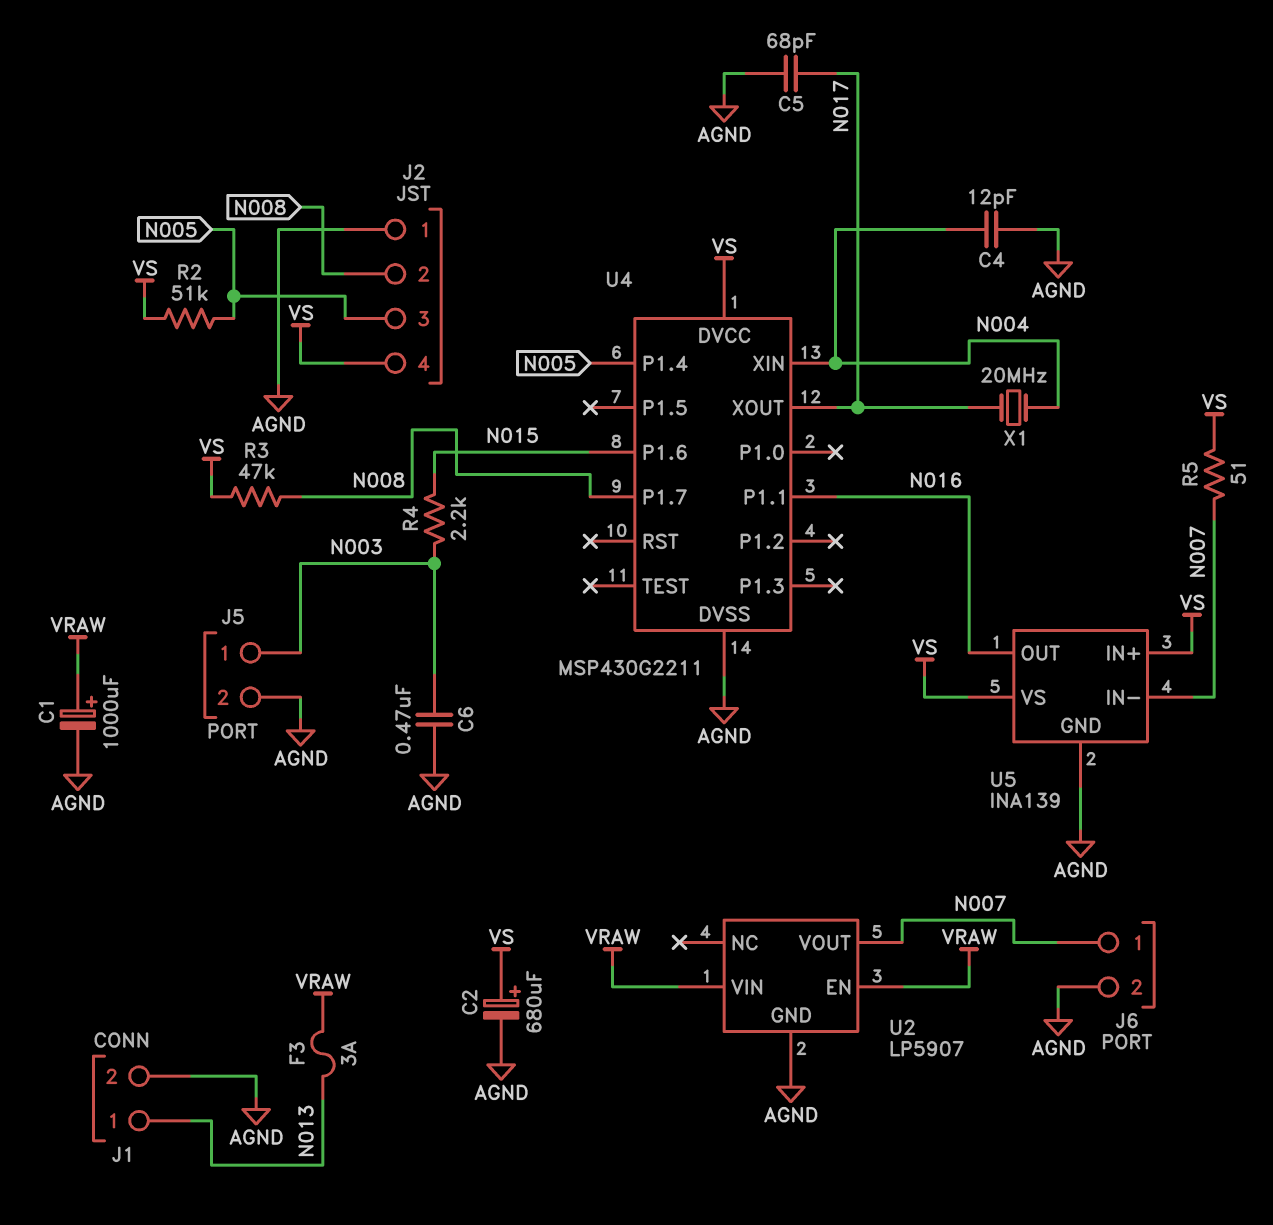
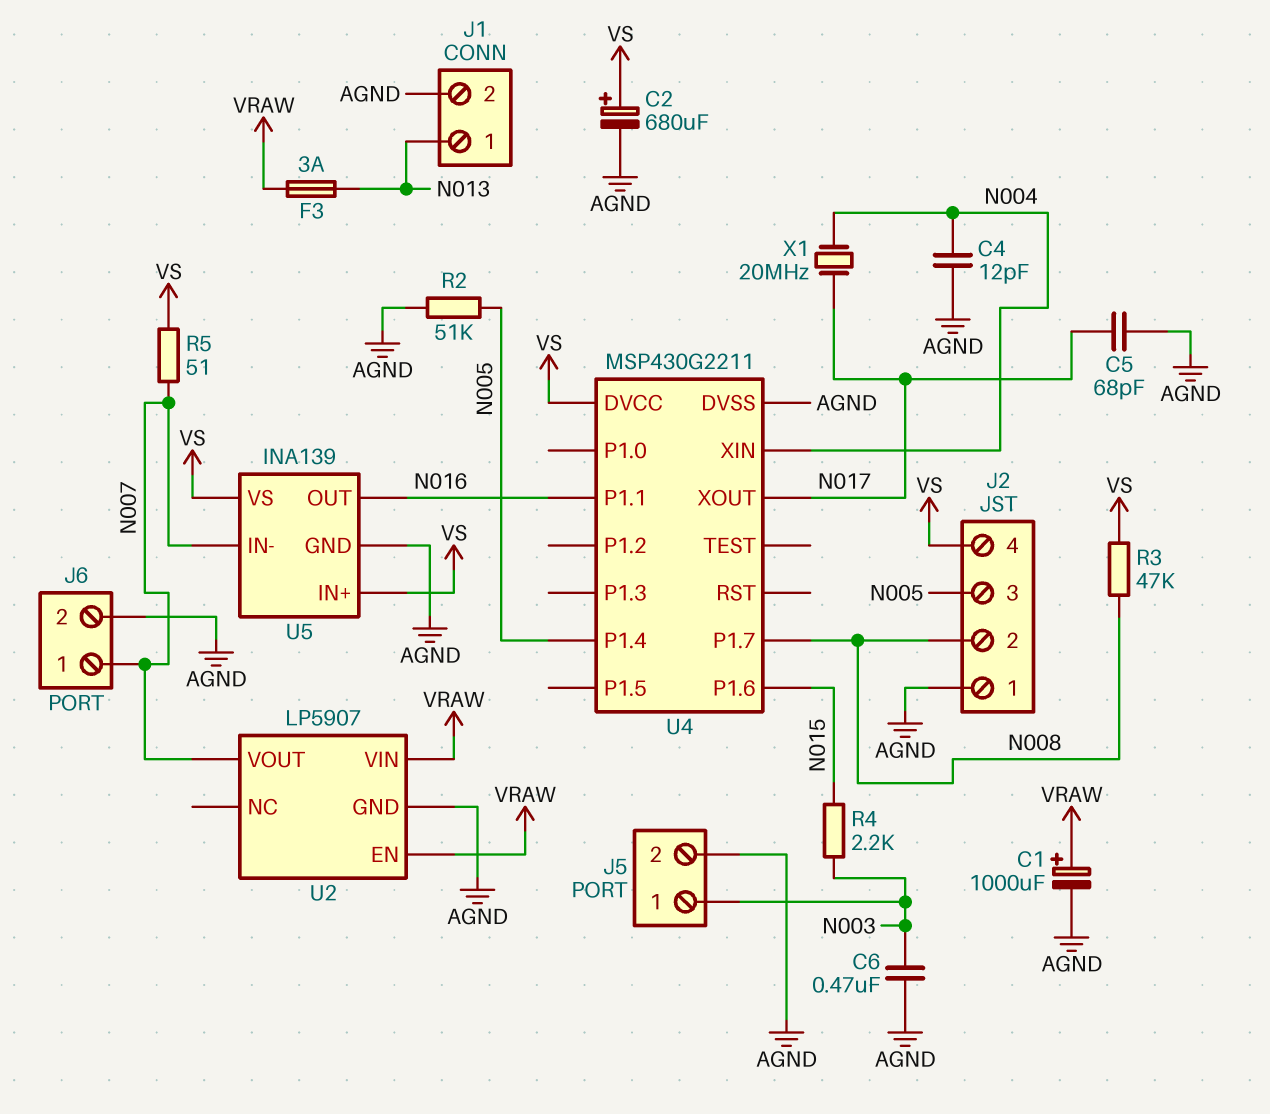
R2: 51k (N005, VS) -> 51k (AGND, N005)

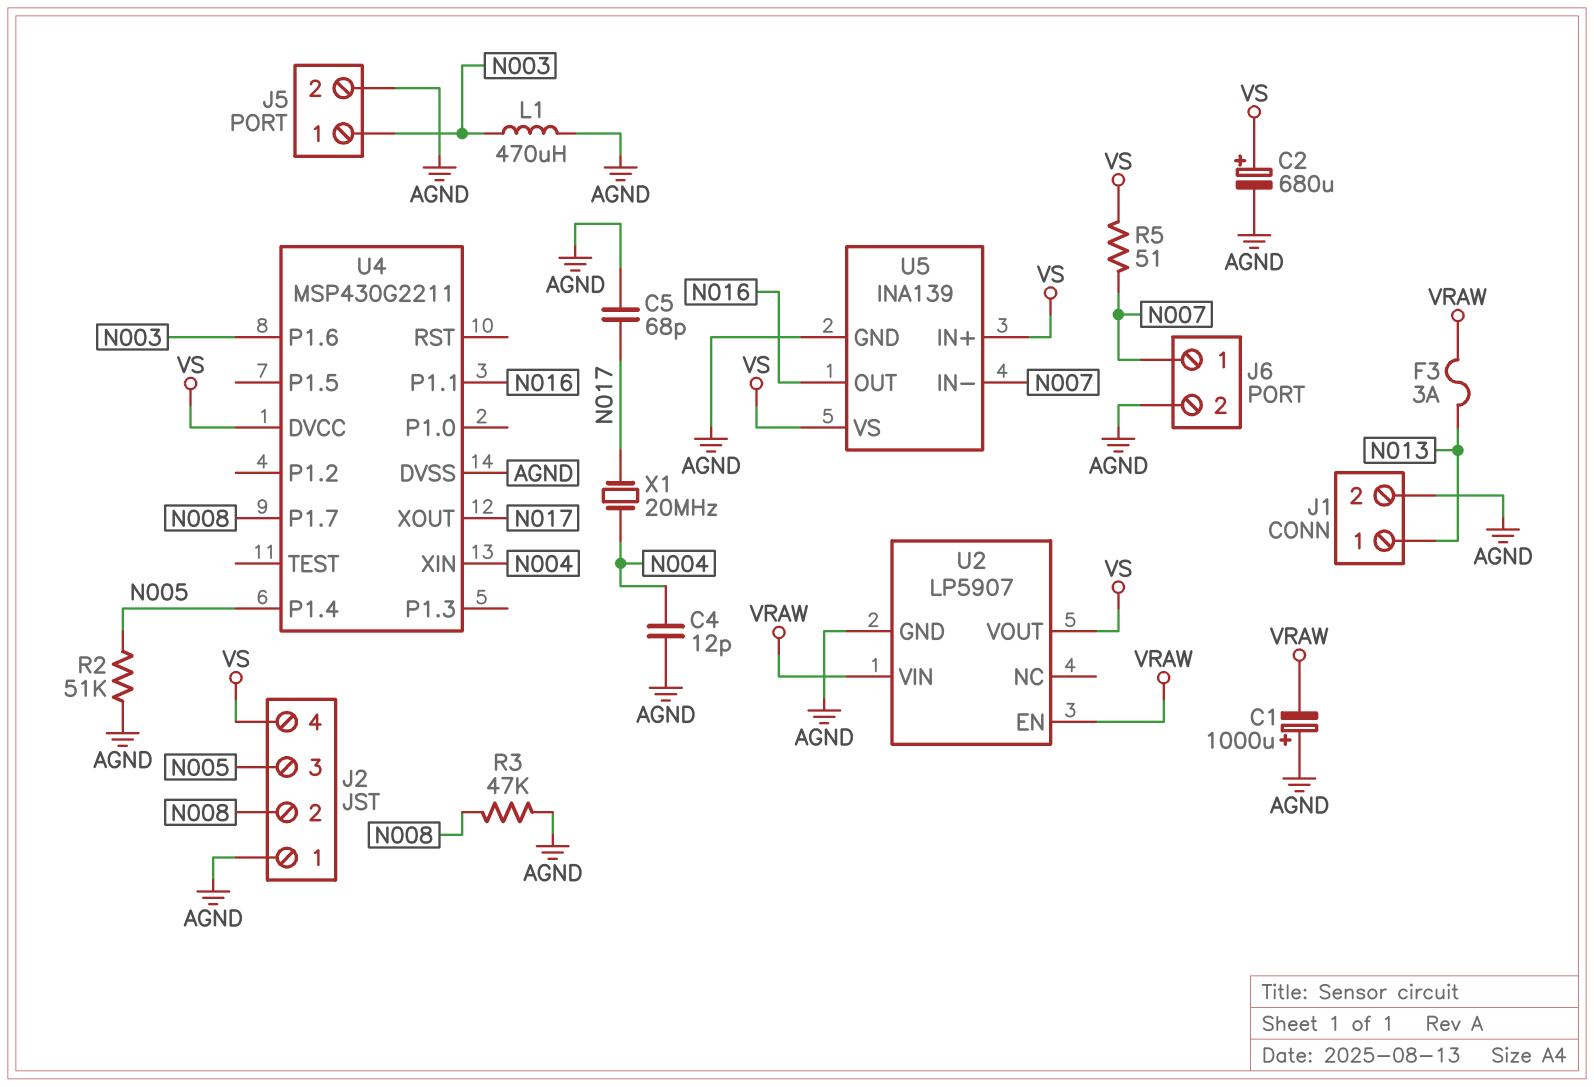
C1: 1000uF (plus VRAW, minus AGND) -> 1000uF (plus AGND, minus VRAW)
C6: 470nF (AGND, N003) -> none
L1: none -> 470uH (AGND, N003)
R3: 47k (N008, VS) -> 47k (AGND, N008)
R4: 2.2k (N003, N015) -> none
U2 pin VOUT: N007 -> VS
U4 pin P1.6: N015 -> N003

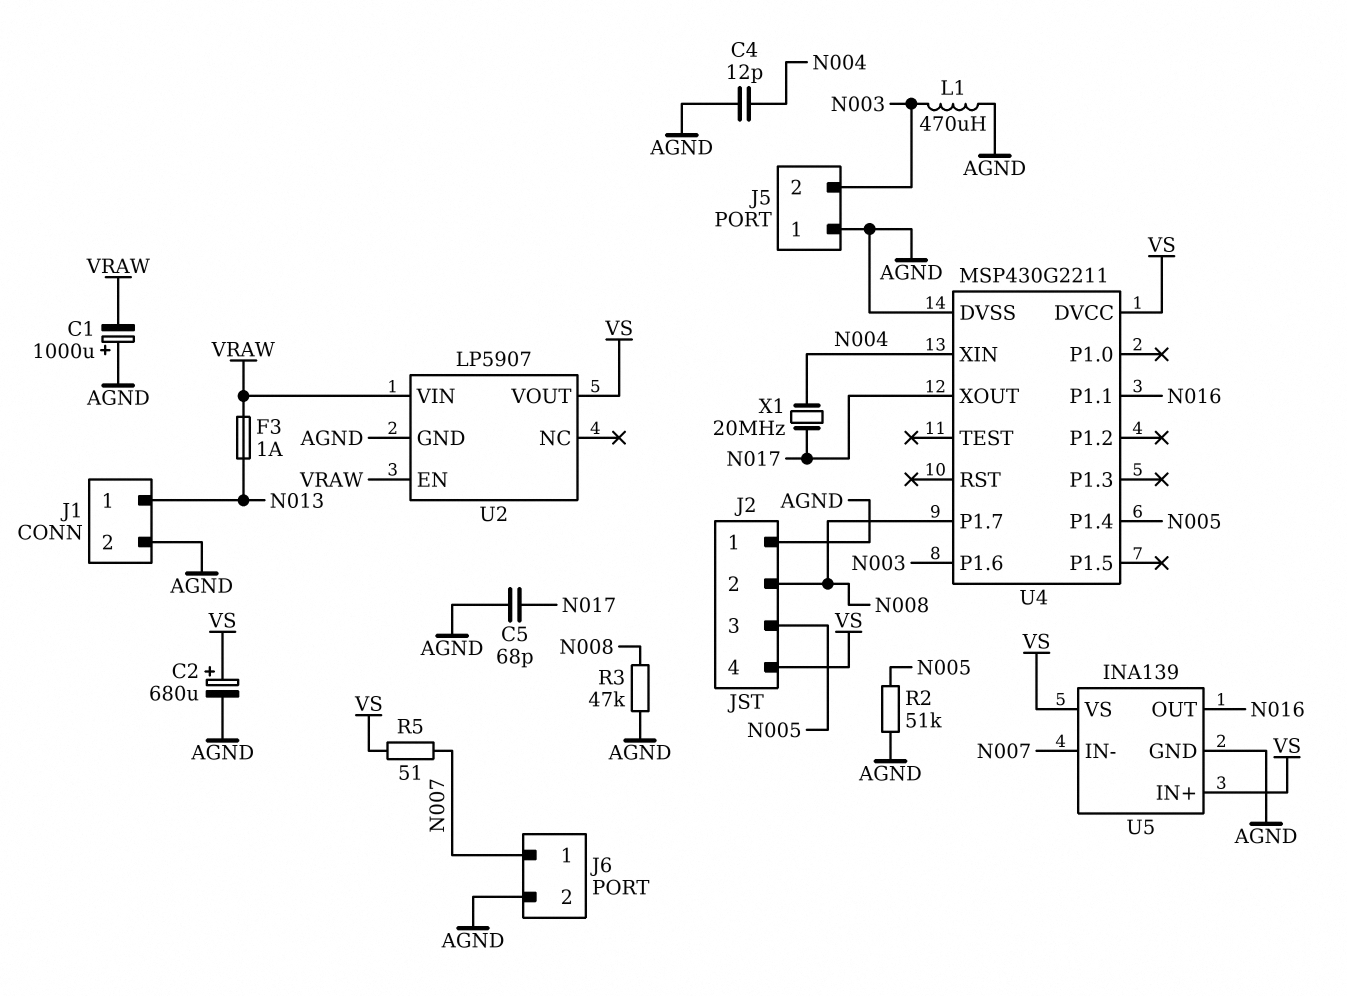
F3: 3A (N013, VRAW) -> 1A (N013, VRAW)
J5 pin 1: N003 -> AGND
J5 pin 2: AGND -> N003

